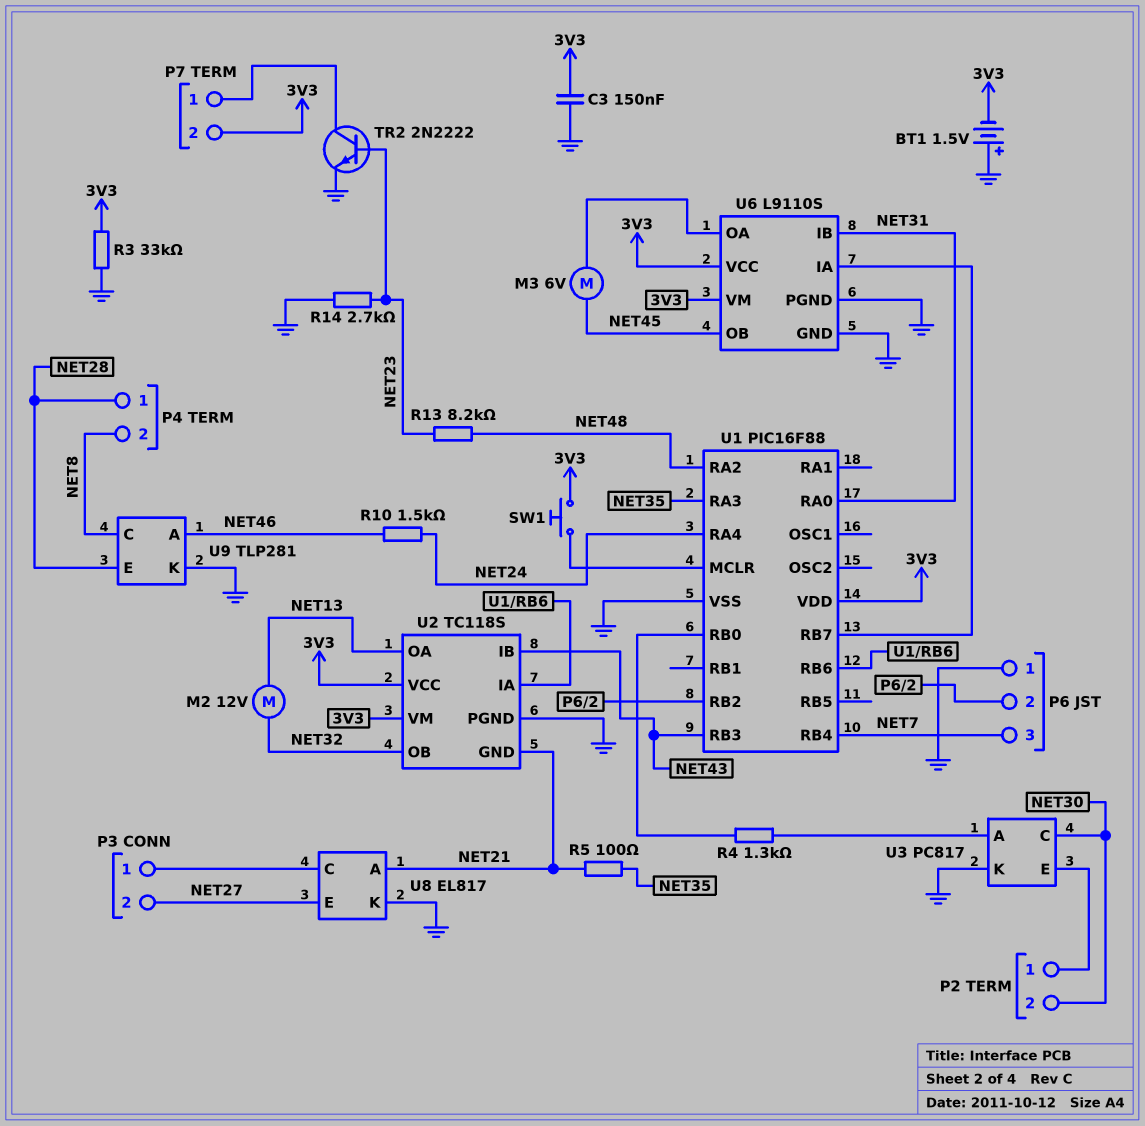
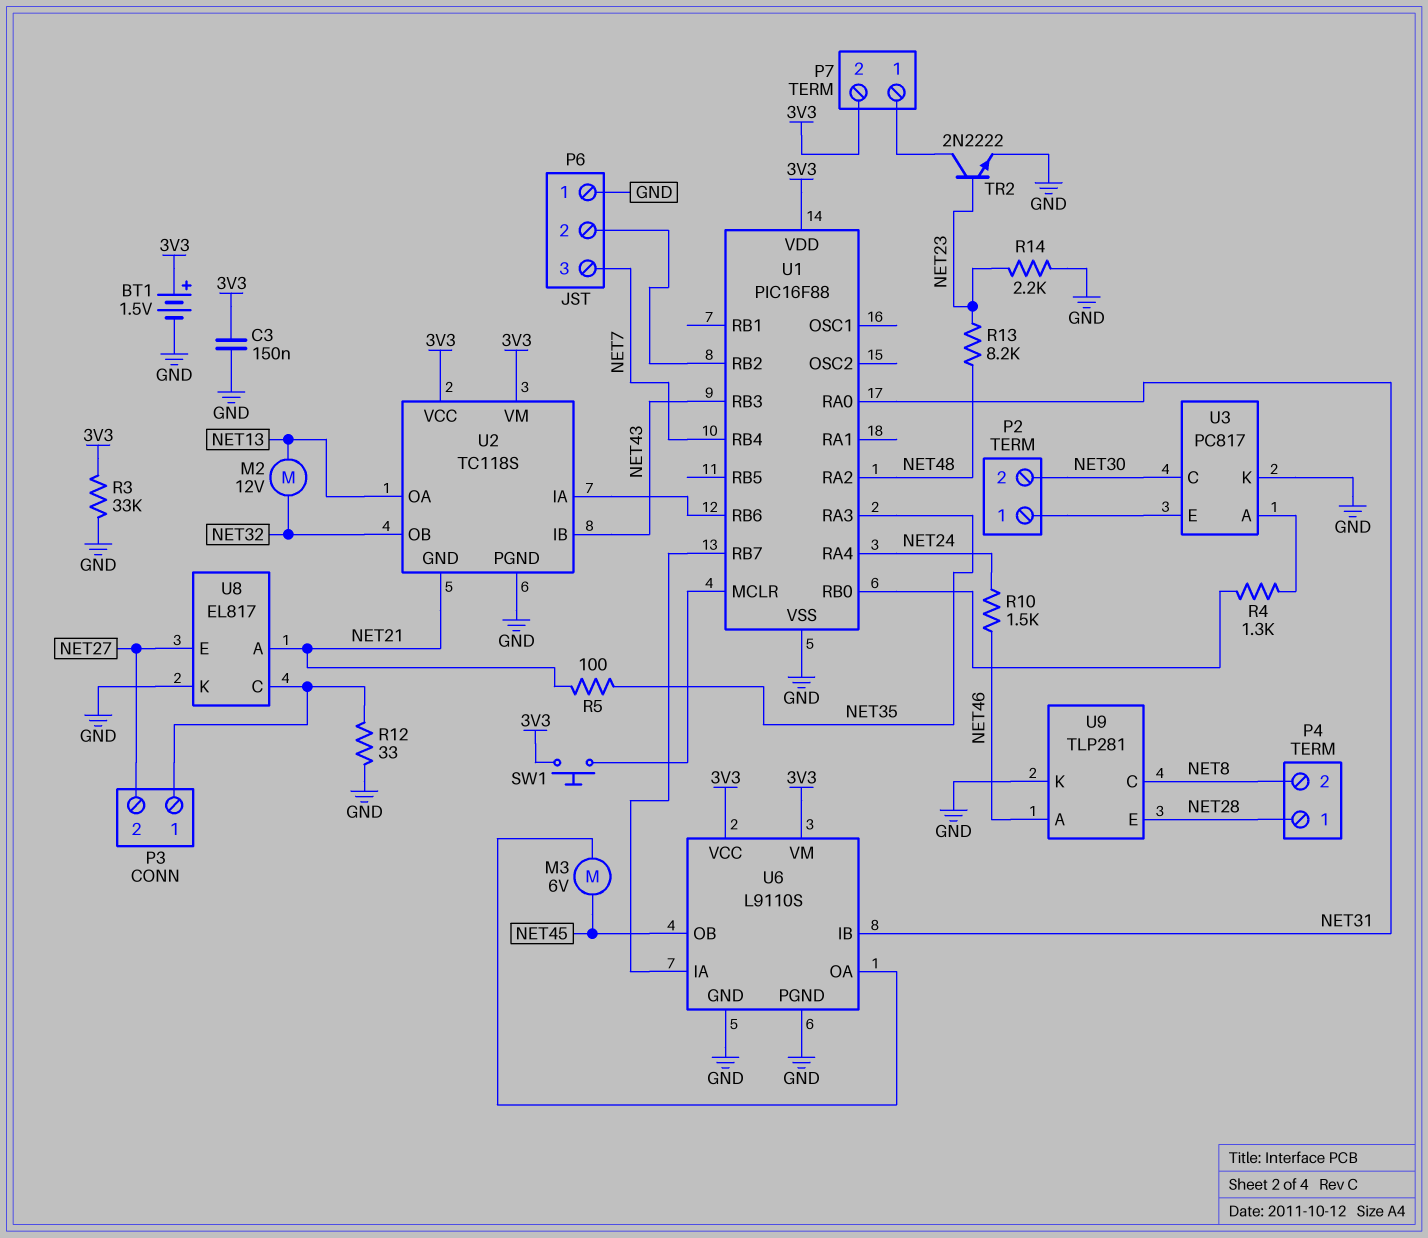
BT1: 1.5V (plus GND, minus 3V3) -> 1.5V (plus 3V3, minus GND)
R12: none -> 33 (GND, P3/1)
R14: 2.7k (GND, NET23) -> 2.2k (GND, NET23)

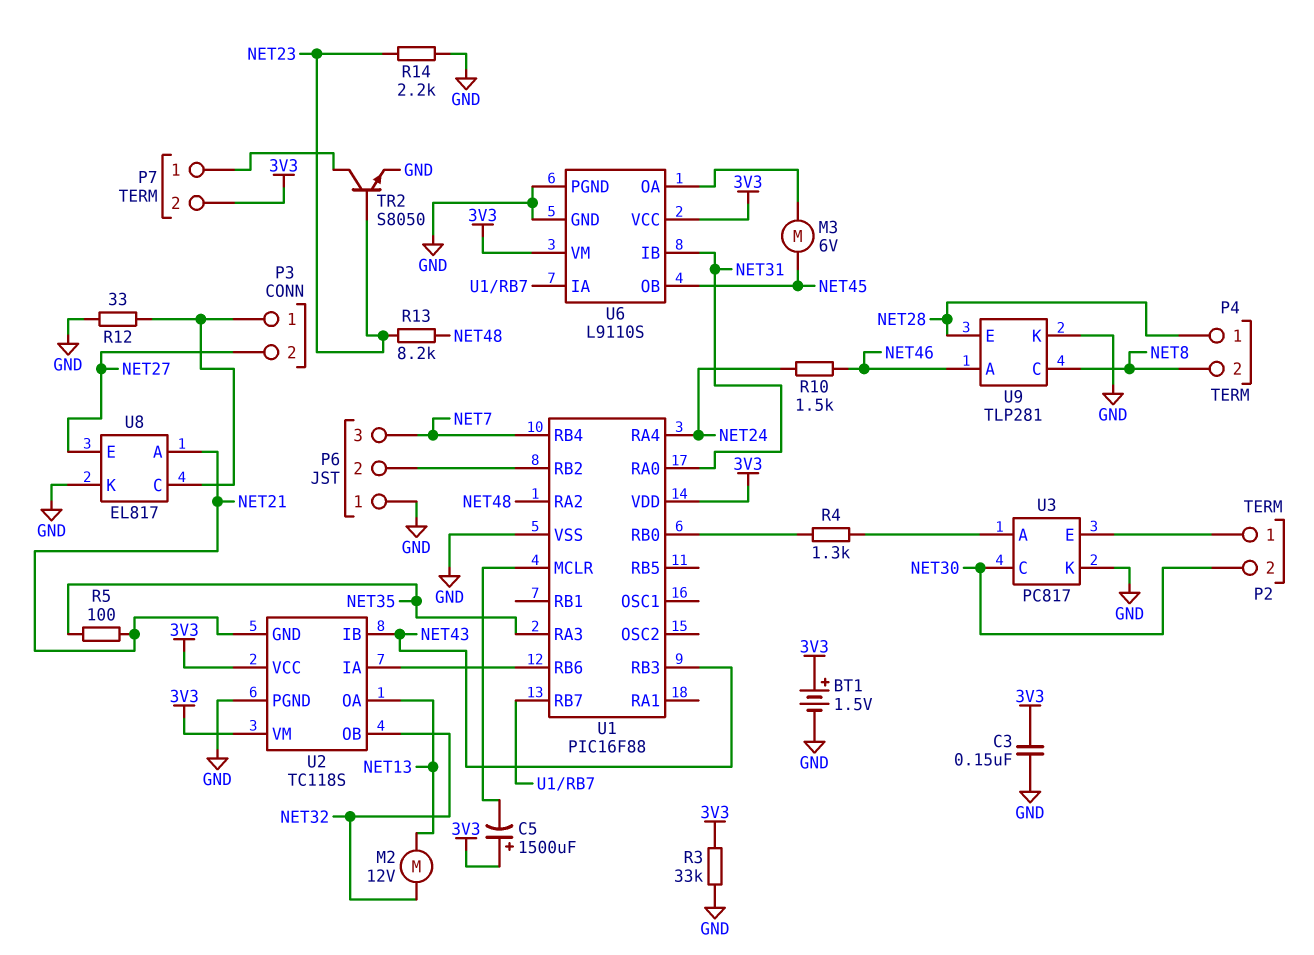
C5: none -> 1500uF (plus 3V3, minus U1/MCLR)
SW1: button (3V3, U1/MCLR) -> none
TR2: NPN 2N2222 (B NET23, C P7/1, E GND) -> NPN S8050 (B NET23, C P7/1, E GND)

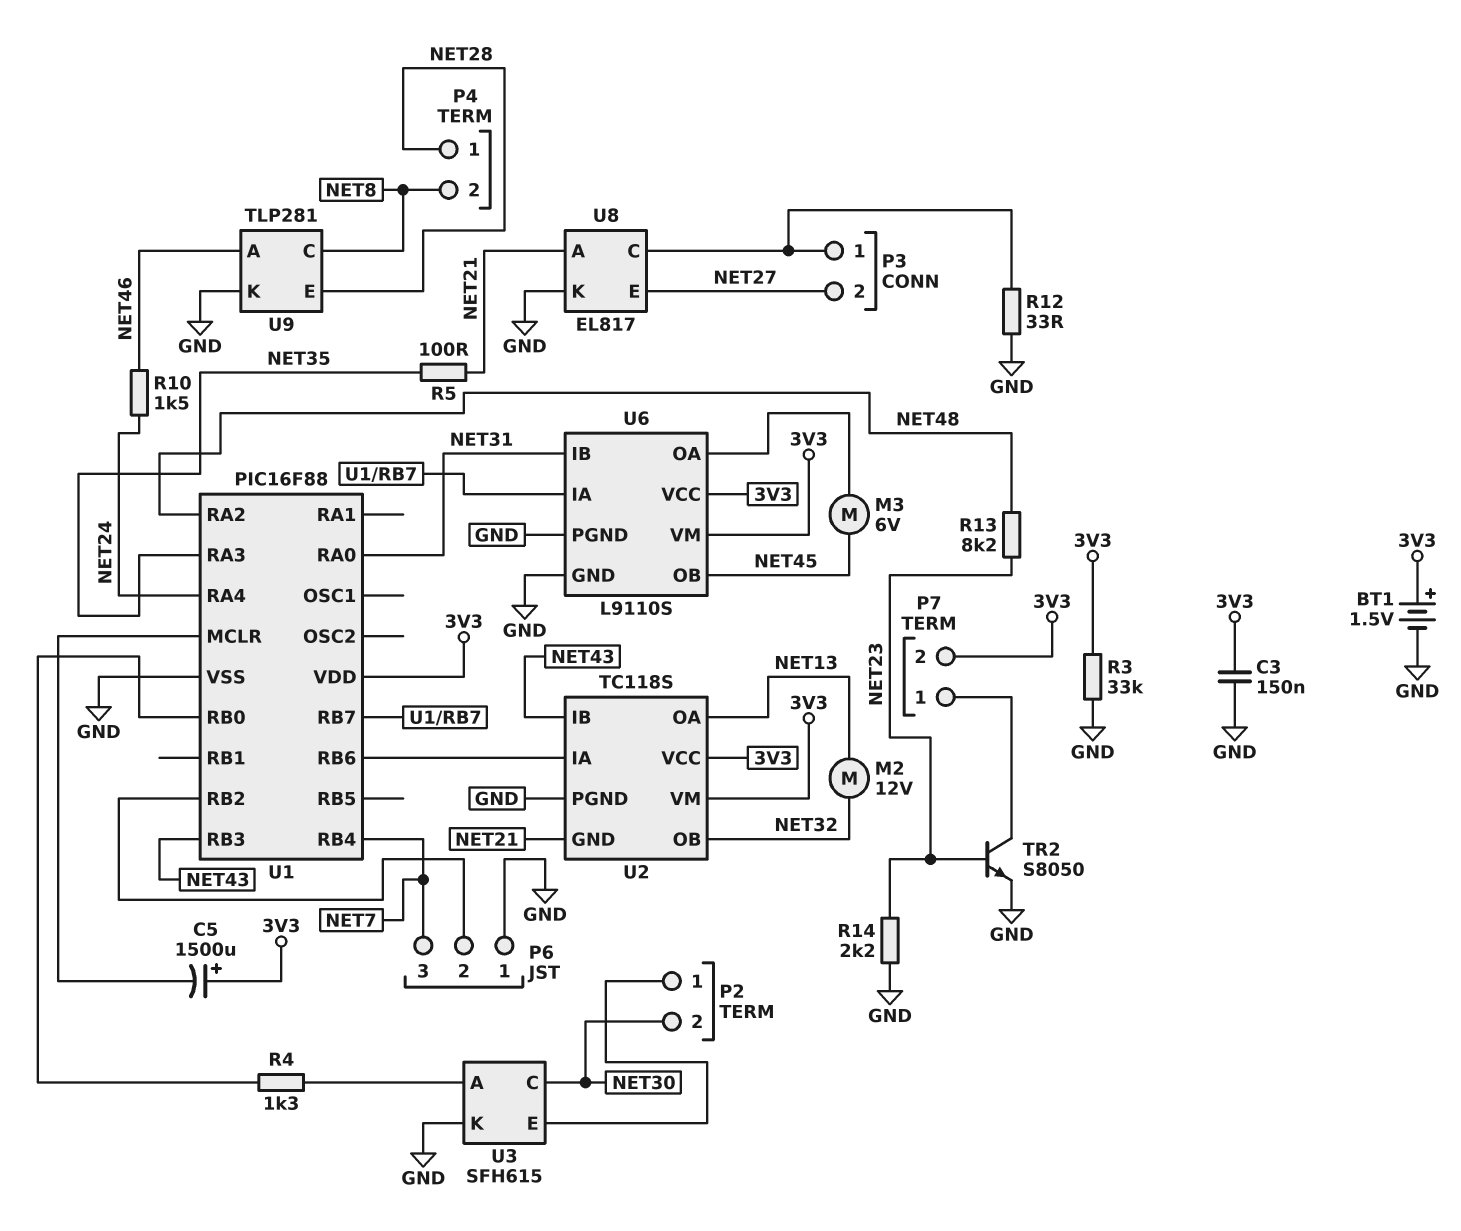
U3: PC817 -> SFH615

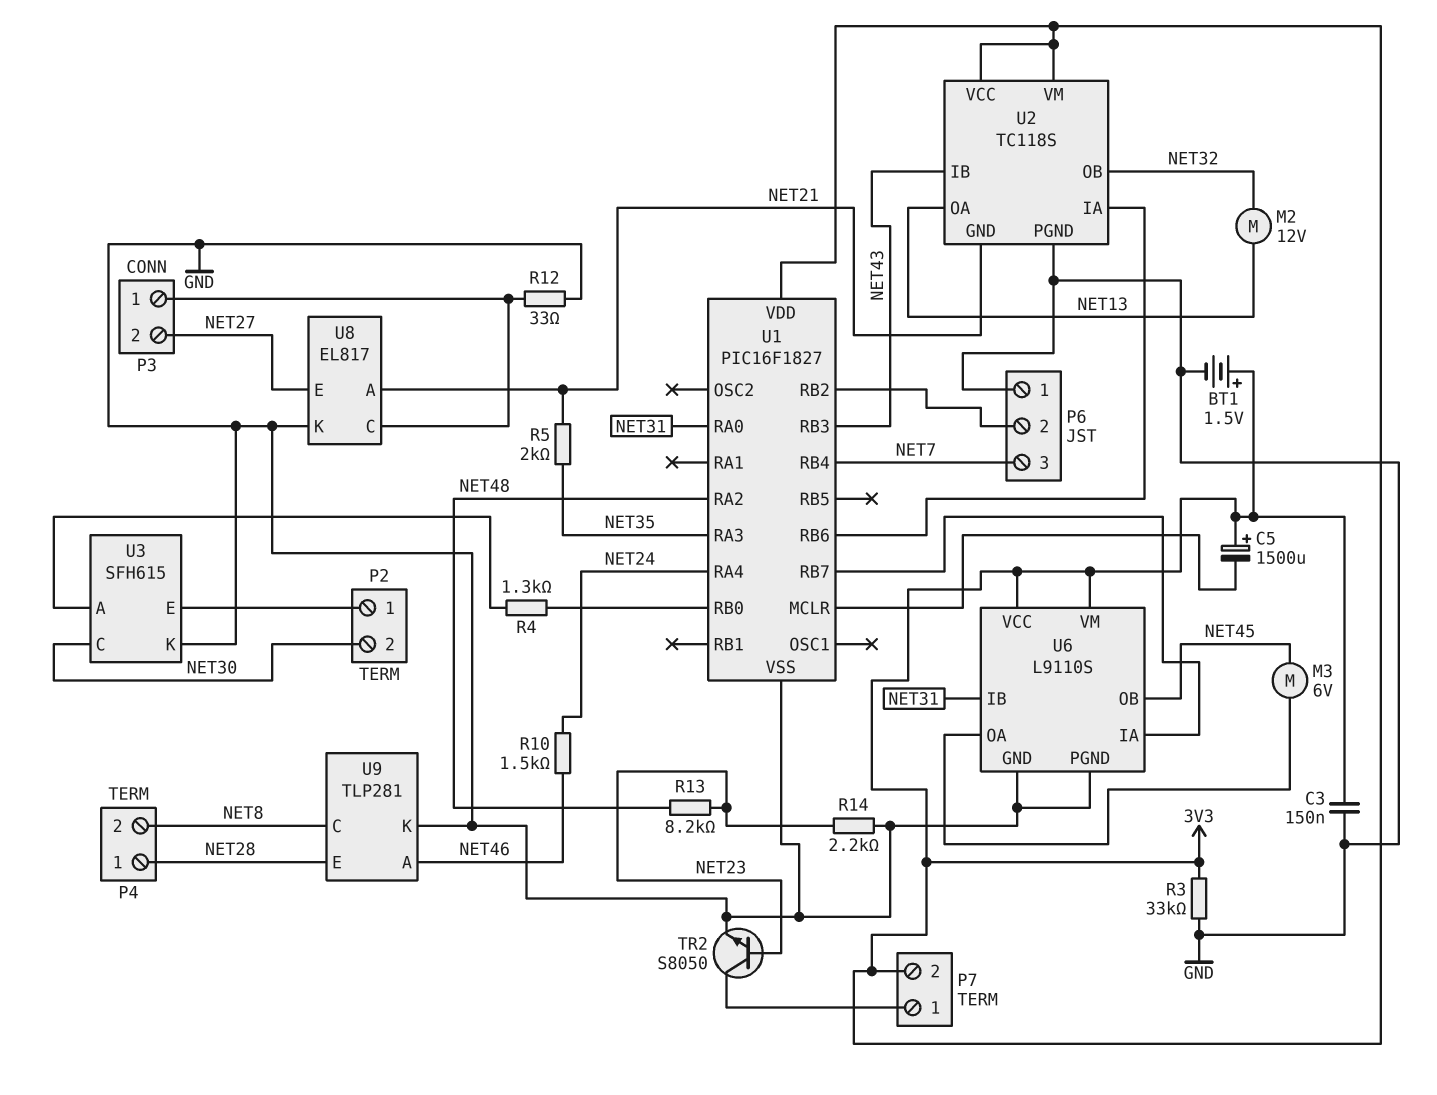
R5: 100 (NET21, NET35) -> 2k (NET21, NET35)
U1: PIC16F88 -> PIC16F1827

